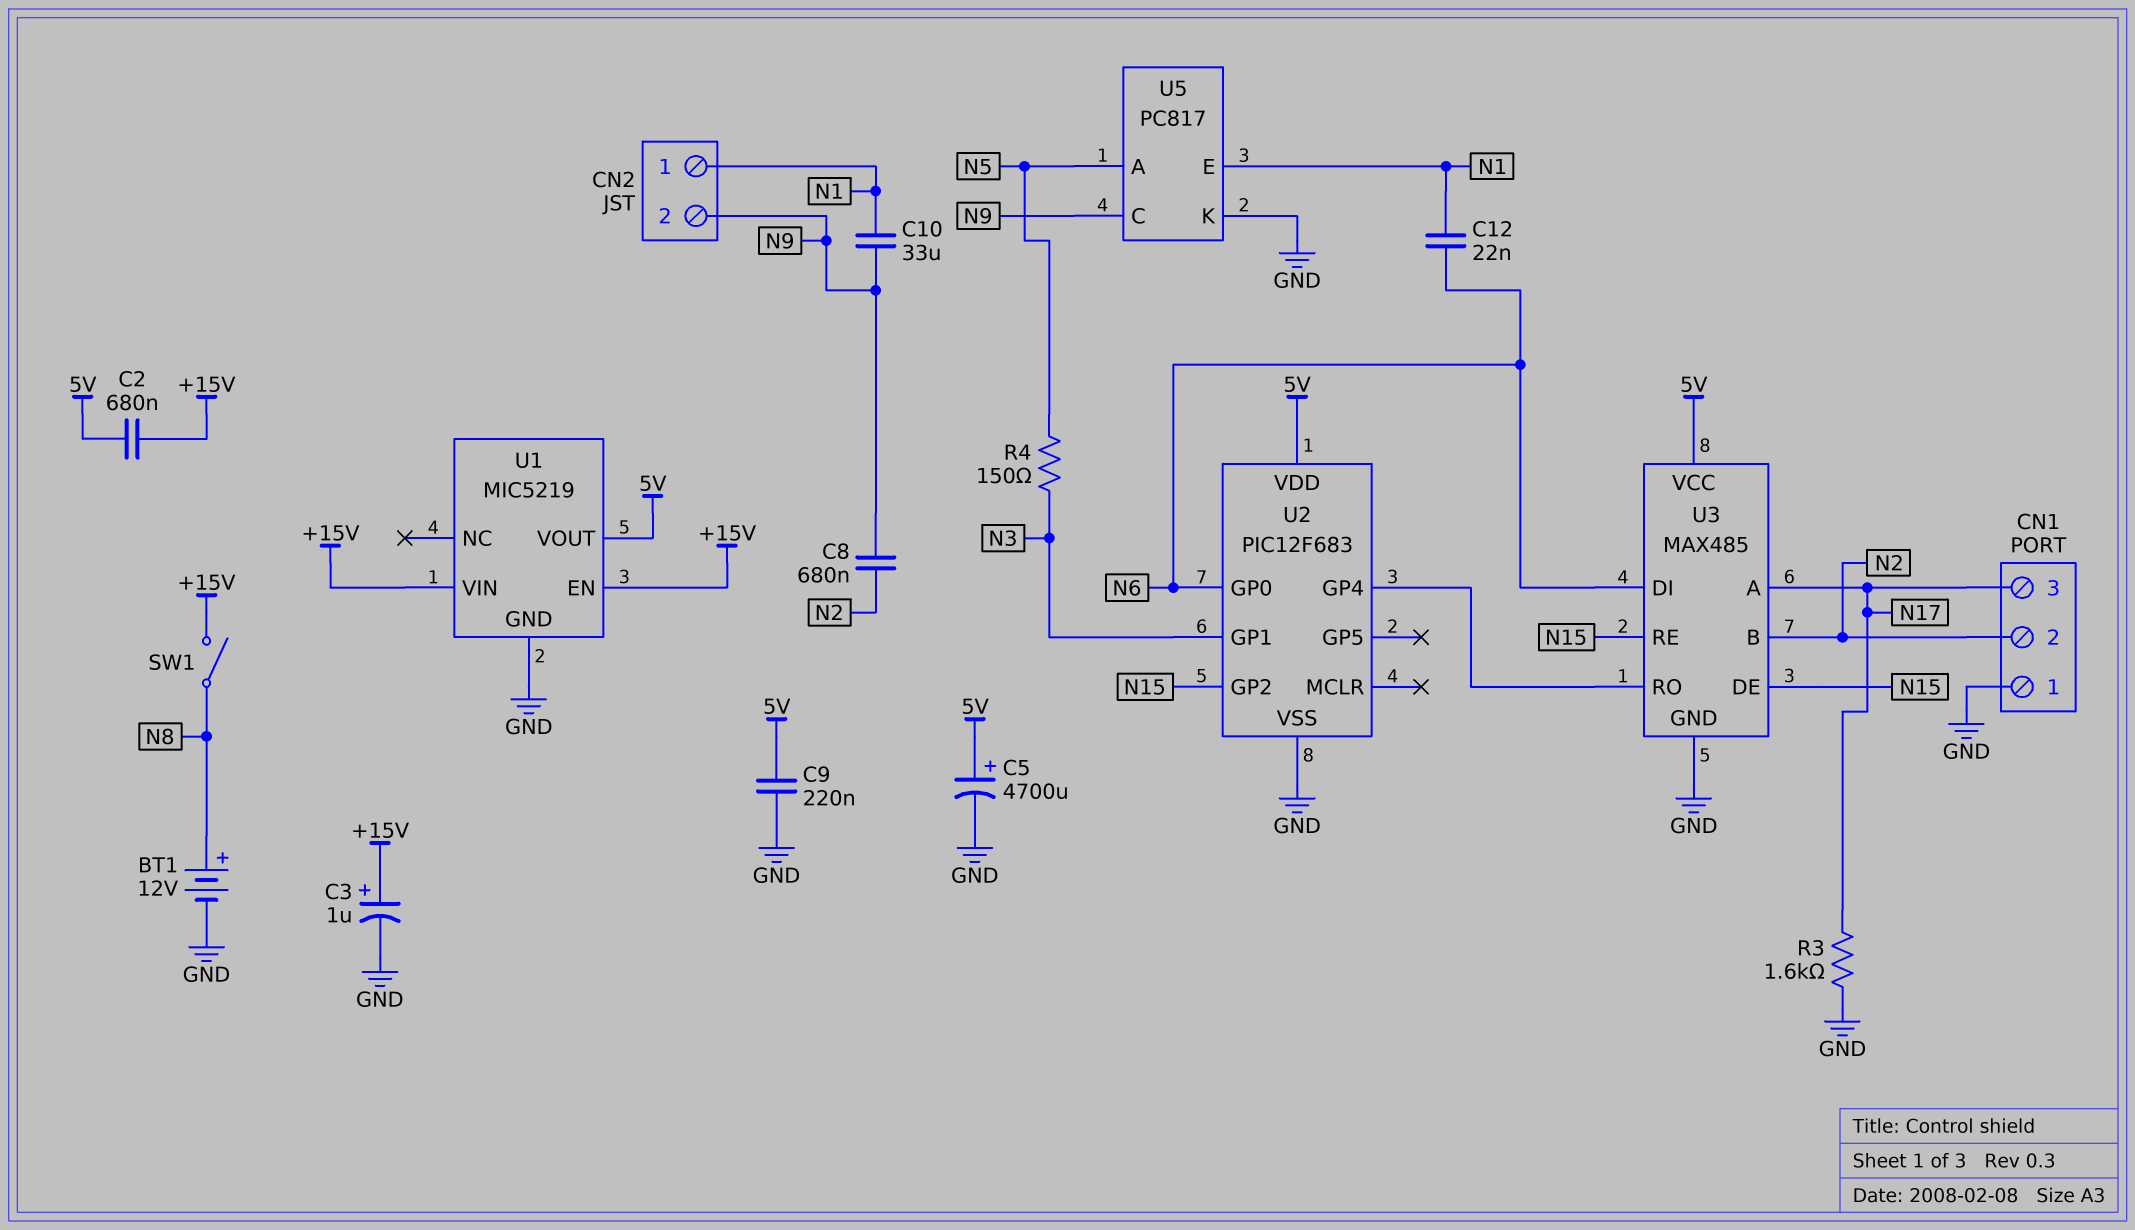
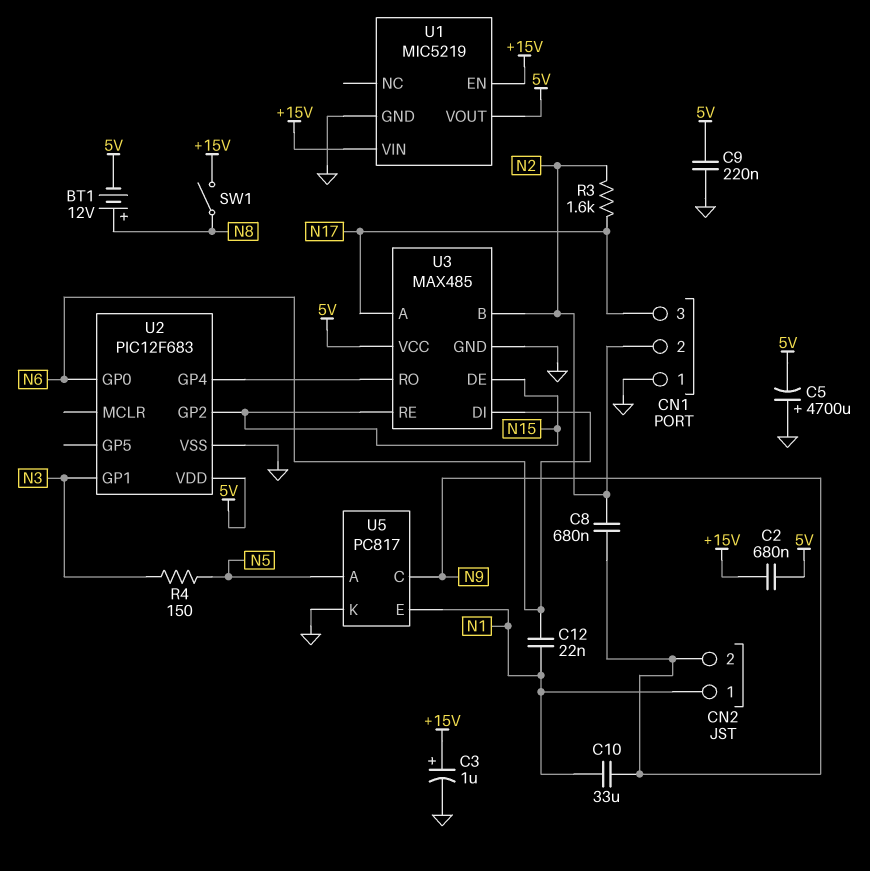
BT1: 12V (plus N8, minus GND) -> 12V (plus N8, minus 5V)
C5: 4700uF (plus 5V, minus GND) -> 4700uF (plus GND, minus 5V)
R3: 1.6k (GND, N17) -> 1.6k (N2, N17)

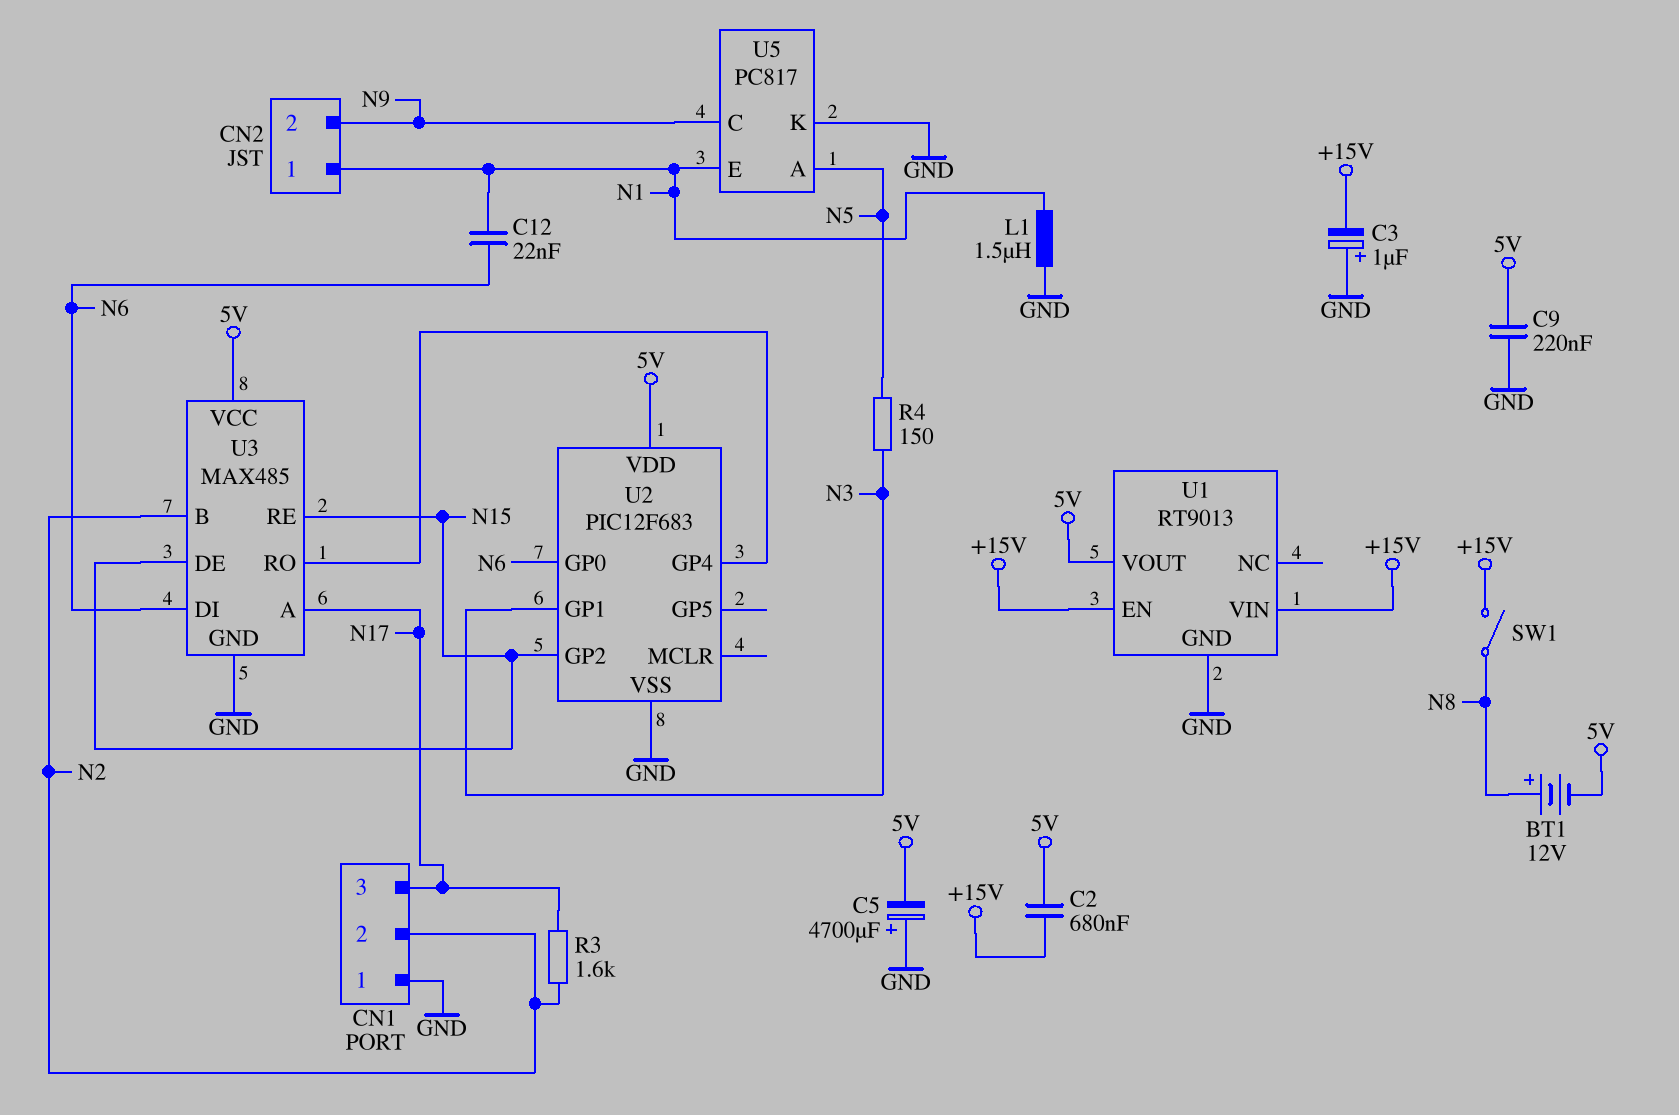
C3: 1uF (plus +15V, minus GND) -> 1uF (plus GND, minus +15V)
C8: 680nF (N2, N9) -> none
C10: 33uF (N1, N9) -> none
L1: none -> 1.5uH (GND, N1)
U1: MIC5219 -> RT9013

